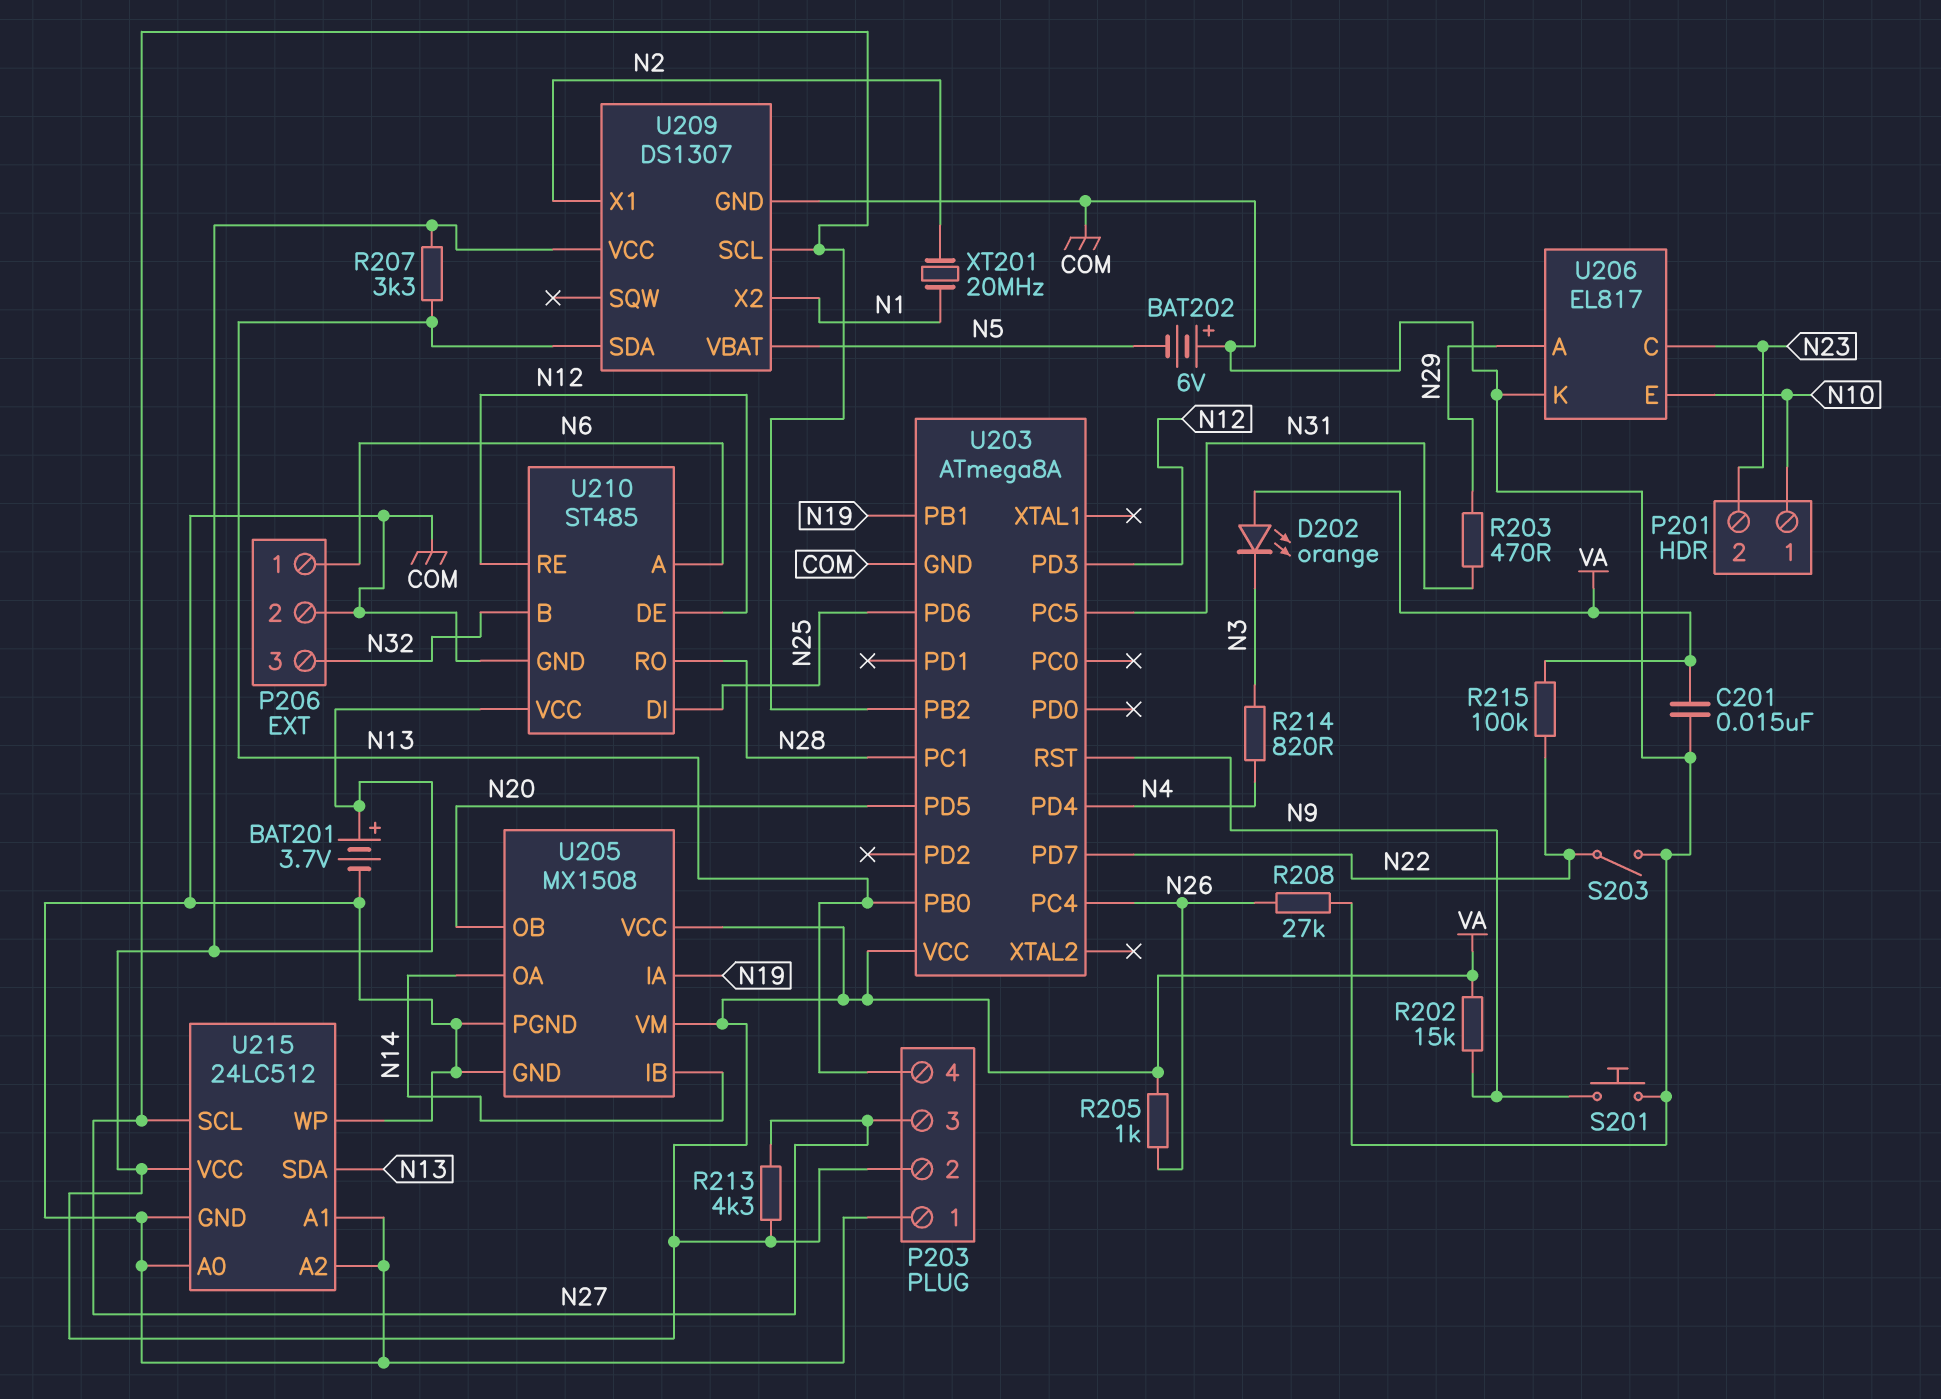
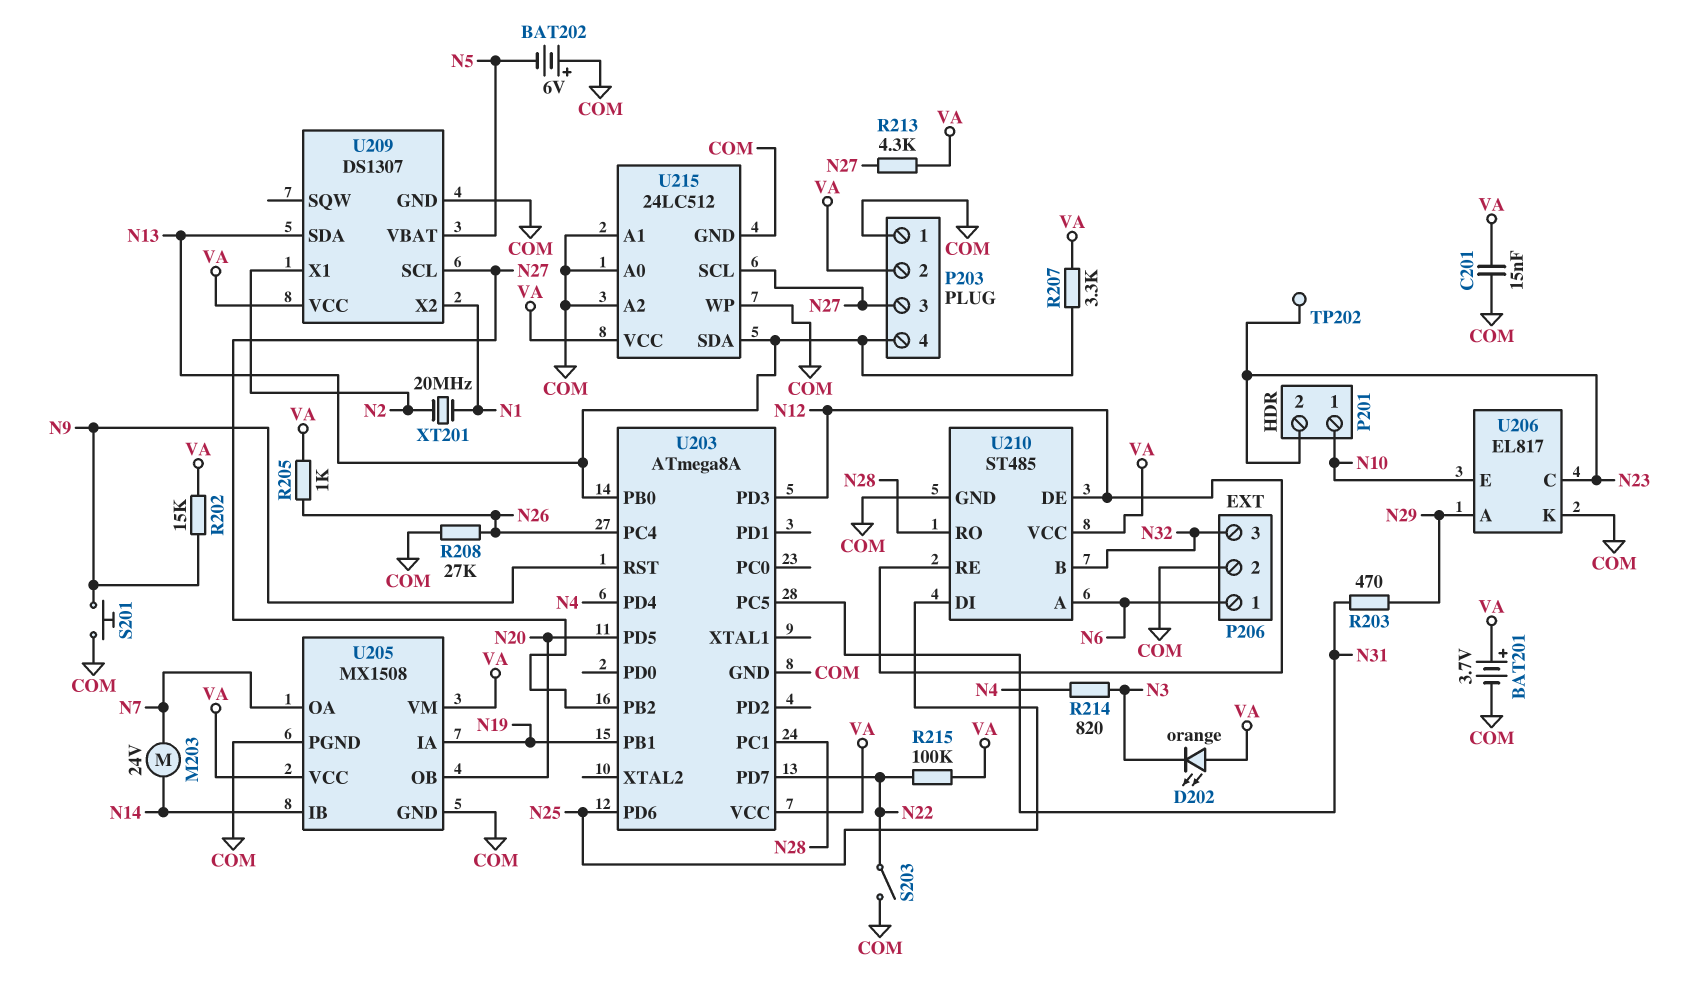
M203: none -> motor 24V (N7, N14)
TP202: none -> test point (N23)
U205 pin OA: N14 -> N7

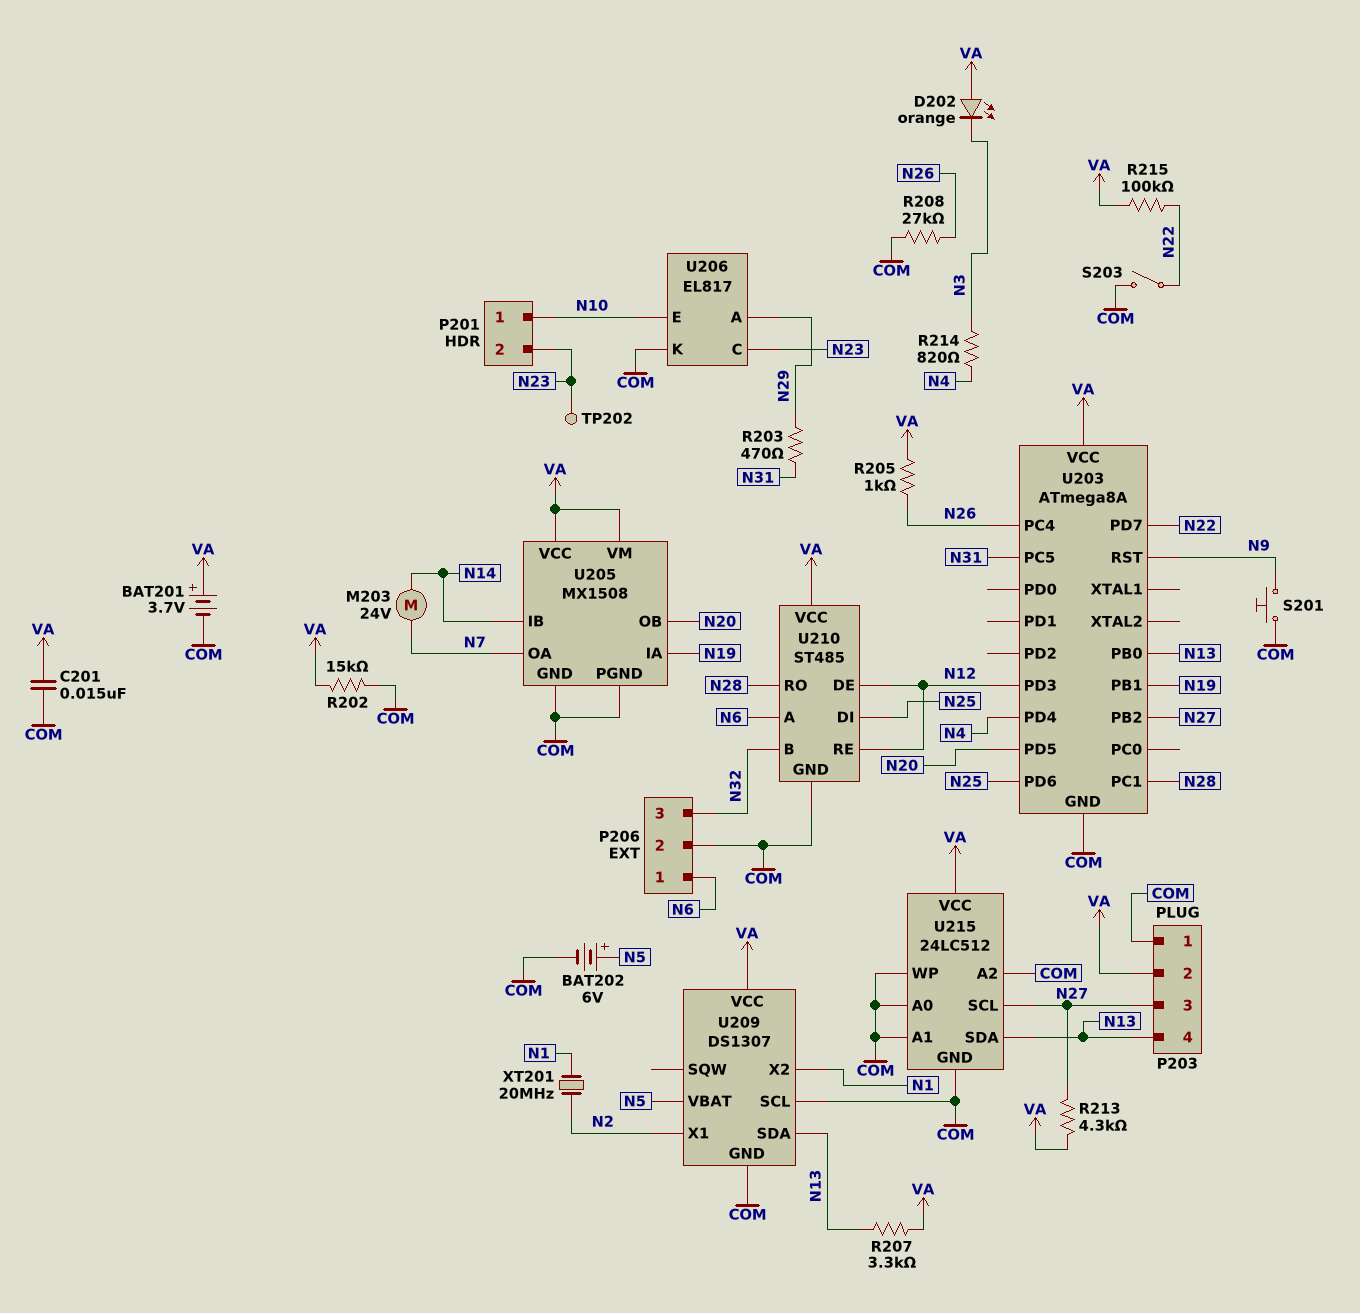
BAT202: 6V (plus COM, minus N5) -> 6V (plus N5, minus COM)
R202: 15k (N9, VA) -> 15k (COM, VA)
U209 pin SCL: N27 -> COM

